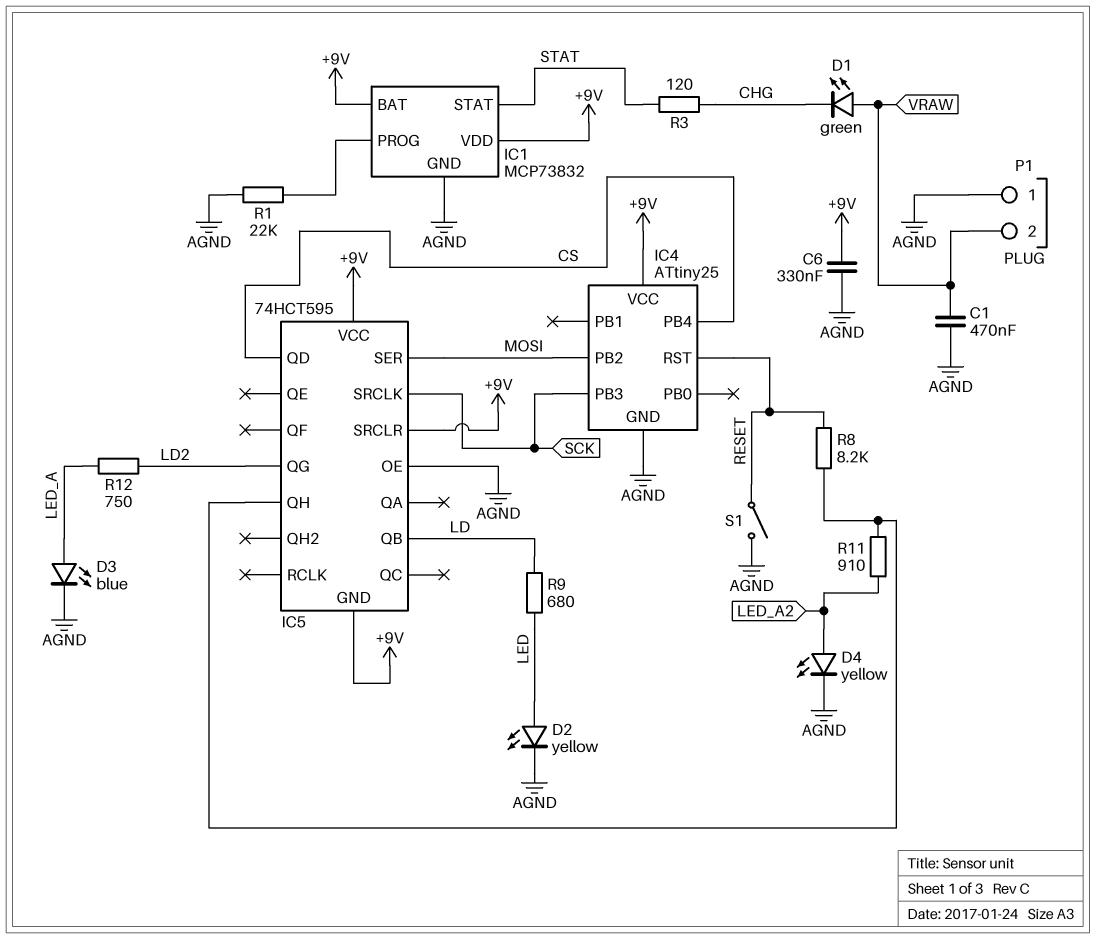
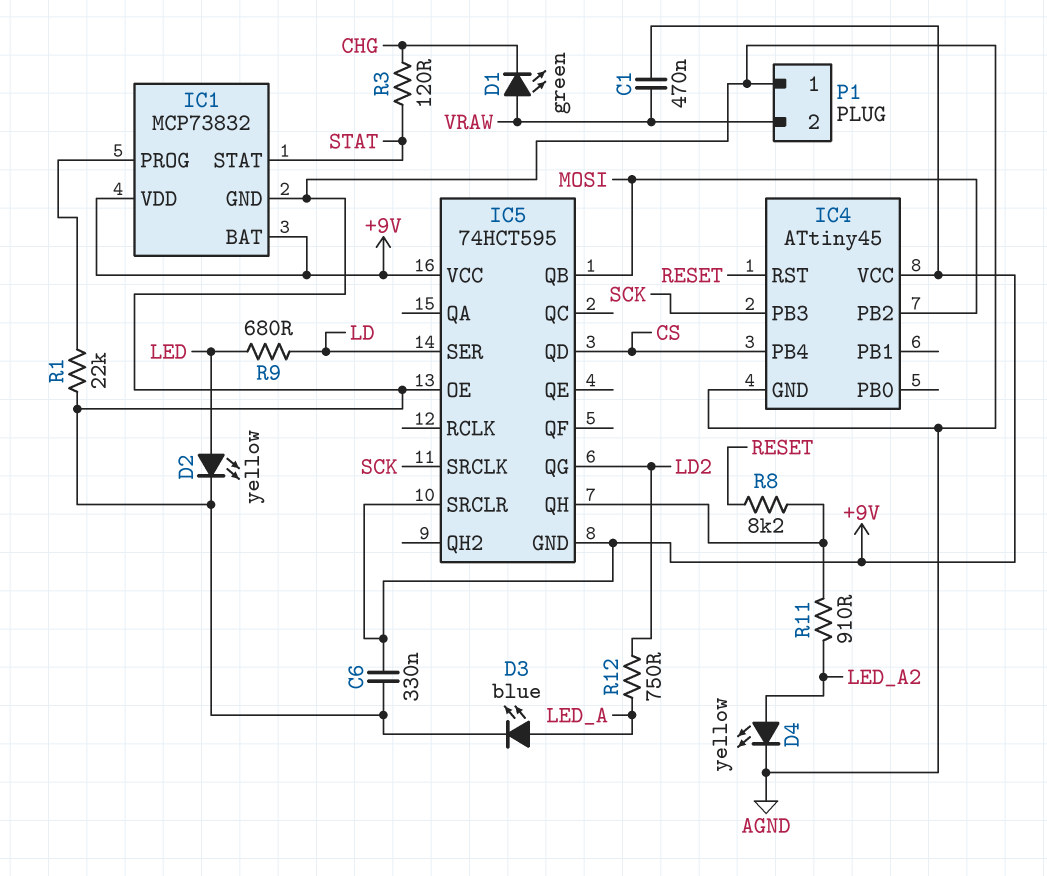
C1: 470nF (AGND, VRAW) -> 470nF (+9V, VRAW)
IC4: ATtiny25 -> ATtiny45
IC5 pin QB: LD -> MOSI
IC5 pin SER: MOSI -> LD
S1: switch (AGND, RESET) -> none

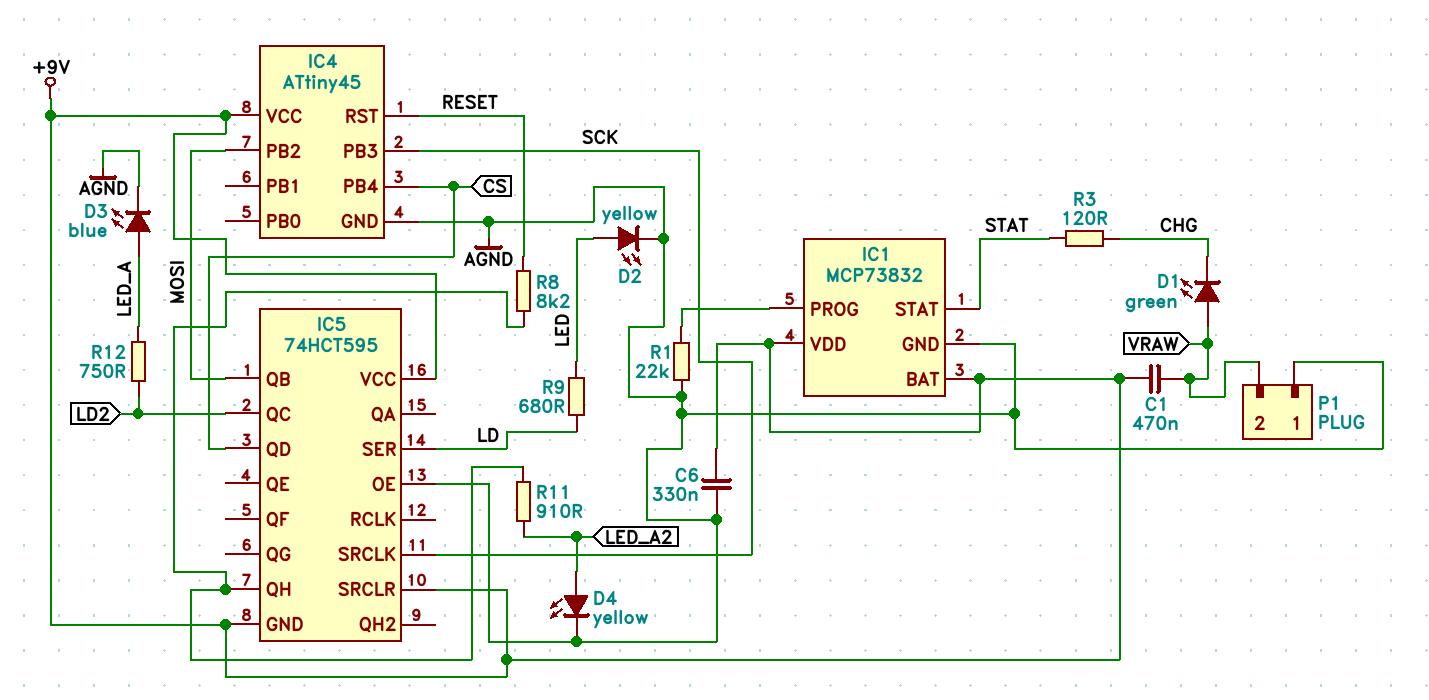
IC5 pin QC: none -> LD2
IC5 pin QG: LD2 -> none

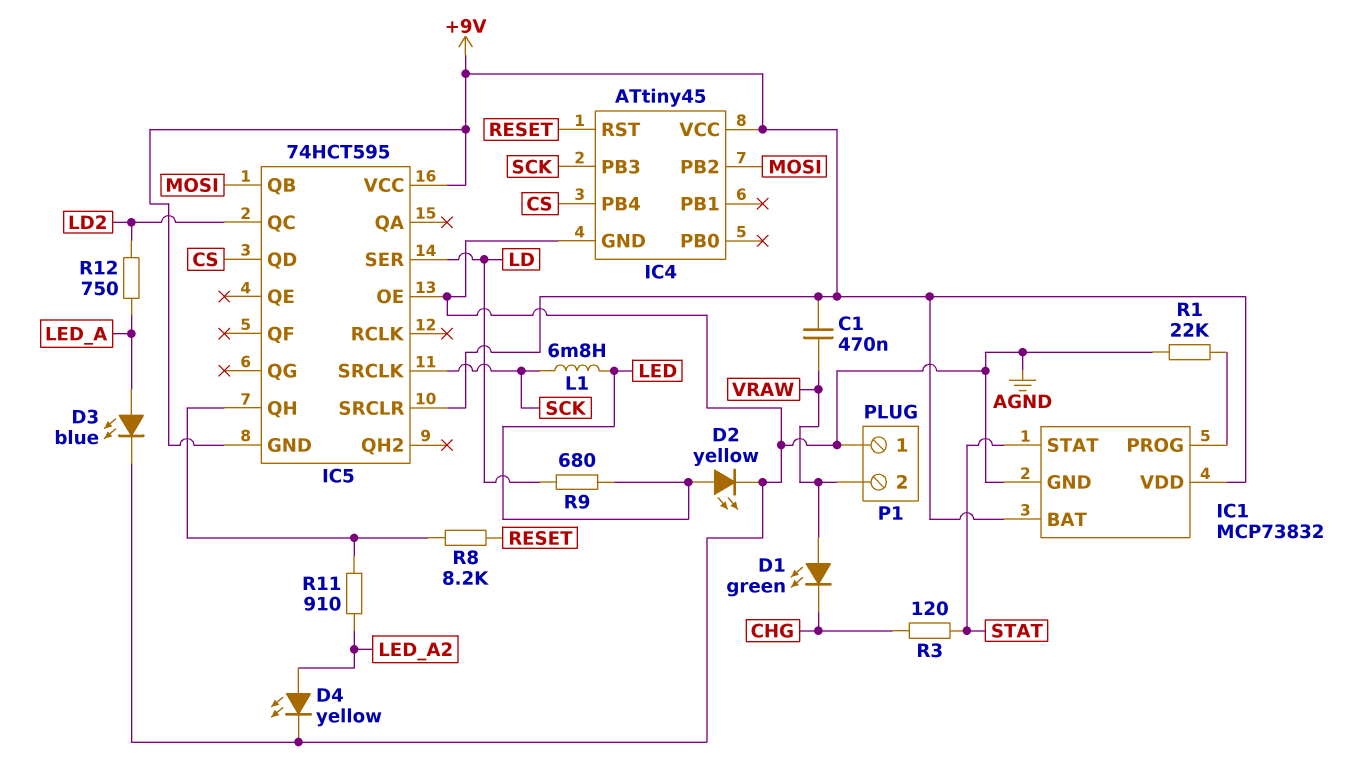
C6: 330nF (+9V, AGND) -> none
L1: none -> 6.8mH (LED, SCK)

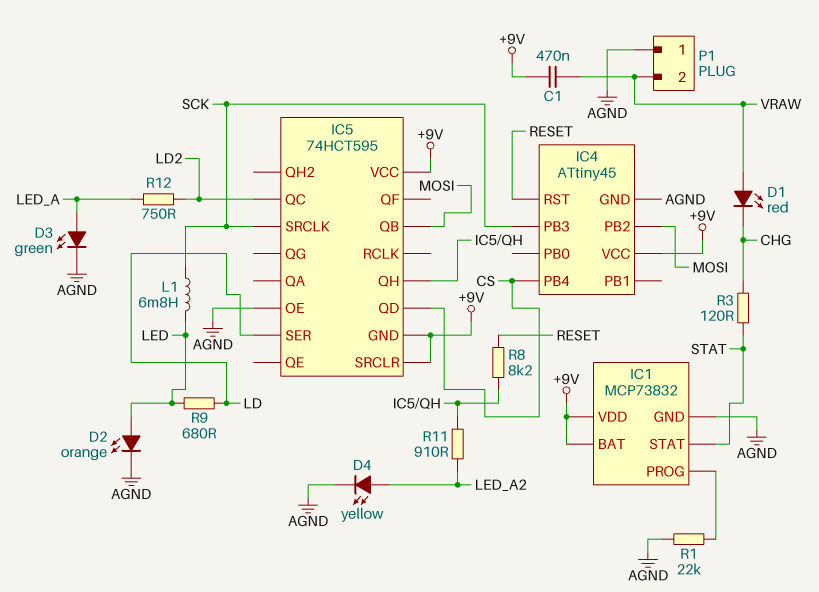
D1: LED green (A VRAW, K CHG) -> LED red (A VRAW, K CHG)
D2: LED yellow (A LED, K AGND) -> LED orange (A LED, K AGND)
D3: LED blue (A LED_A, K AGND) -> LED green (A LED_A, K AGND)

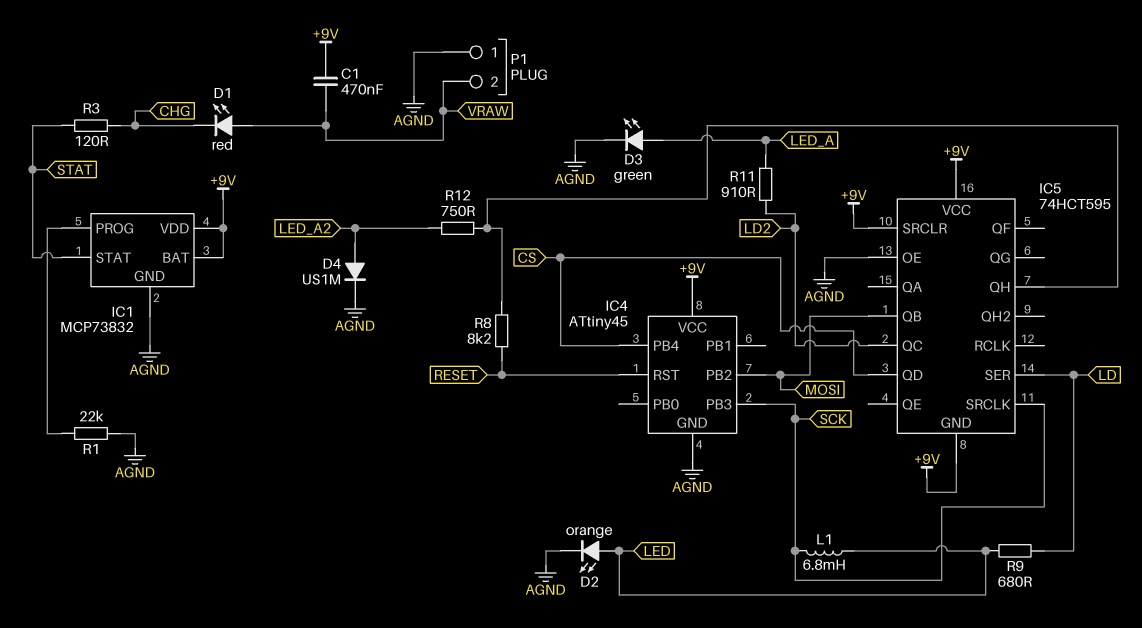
D4: LED yellow (A LED_A2, K AGND) -> diode US1M (A LED_A2, K AGND)
R11: 910 (IC5/QH, LED_A2) -> 910 (LD2, LED_A)
R12: 750 (LD2, LED_A) -> 750 (IC5/QH, LED_A2)

